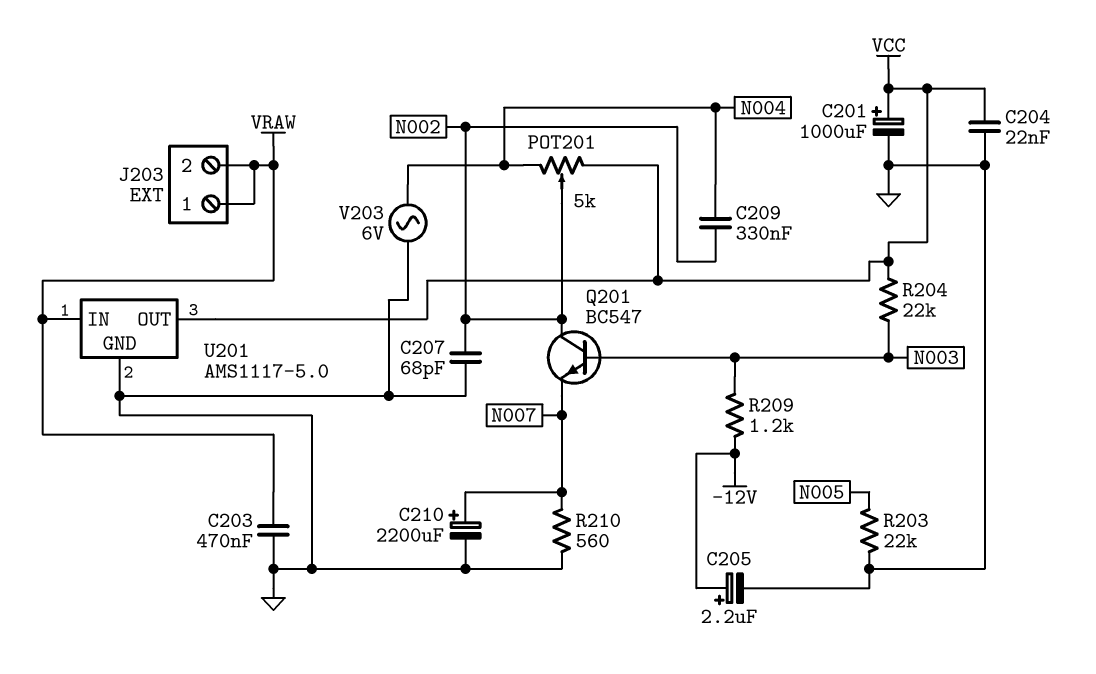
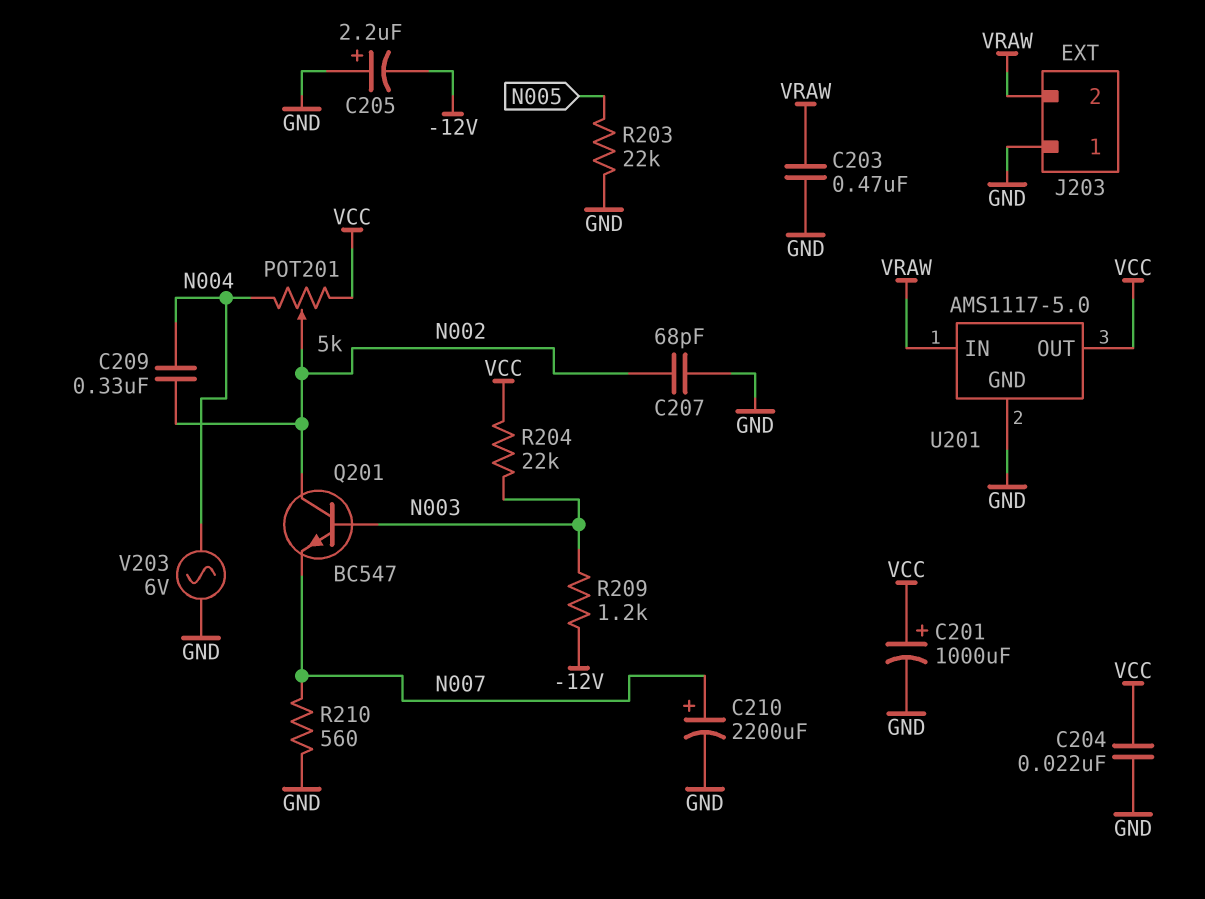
C205: 2.2uF (plus -12V, minus GND) -> 2.2uF (plus GND, minus -12V)
J203 pin 1: VRAW -> GND

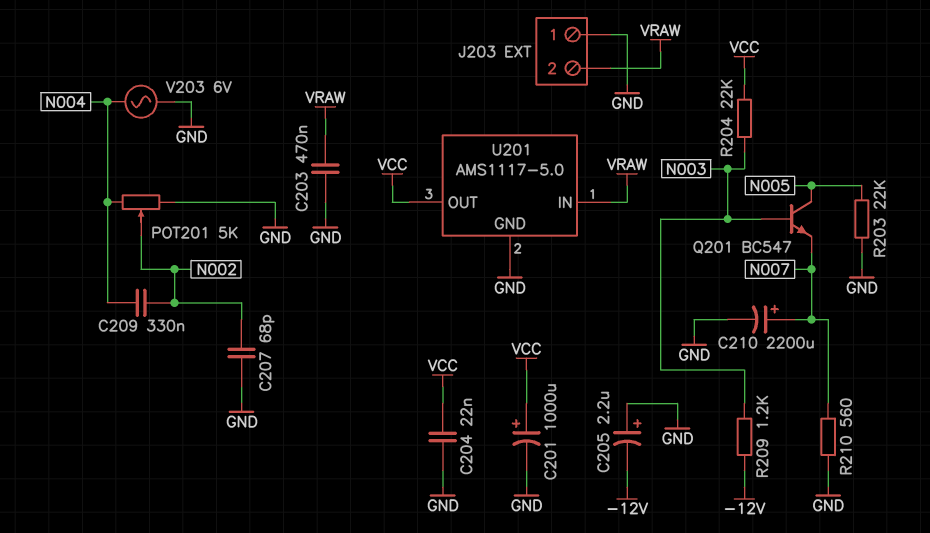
POT201: 5k (N004, VCC, wiper N002) -> 5k (GND, N004, wiper N002)
Q201: NPN BC547 (B N003, C N002, E N007) -> NPN BC547 (B N003, C N005, E N007)

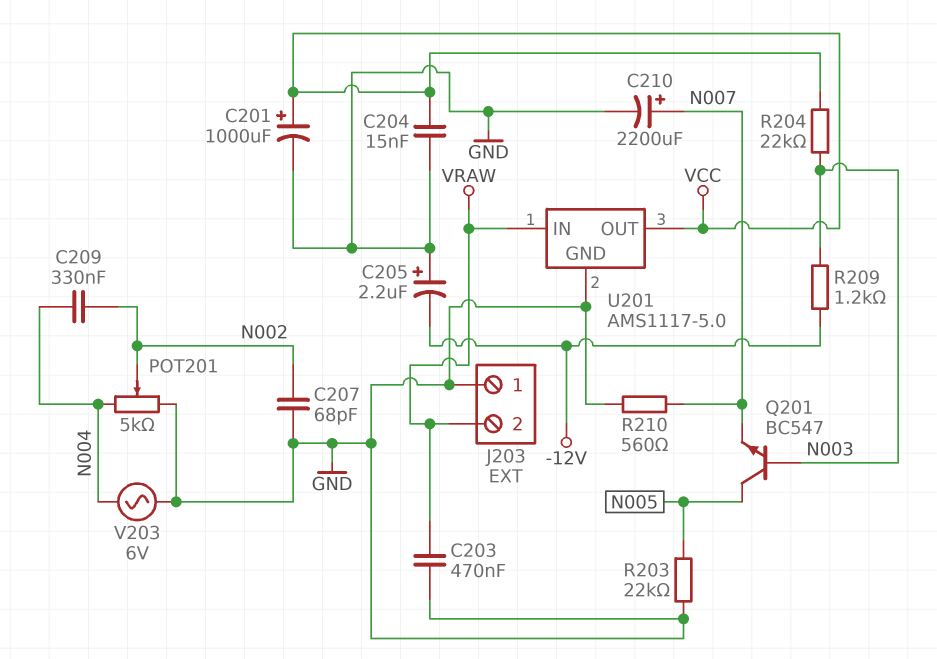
C204: 22nF (GND, VCC) -> 15nF (GND, VCC)

